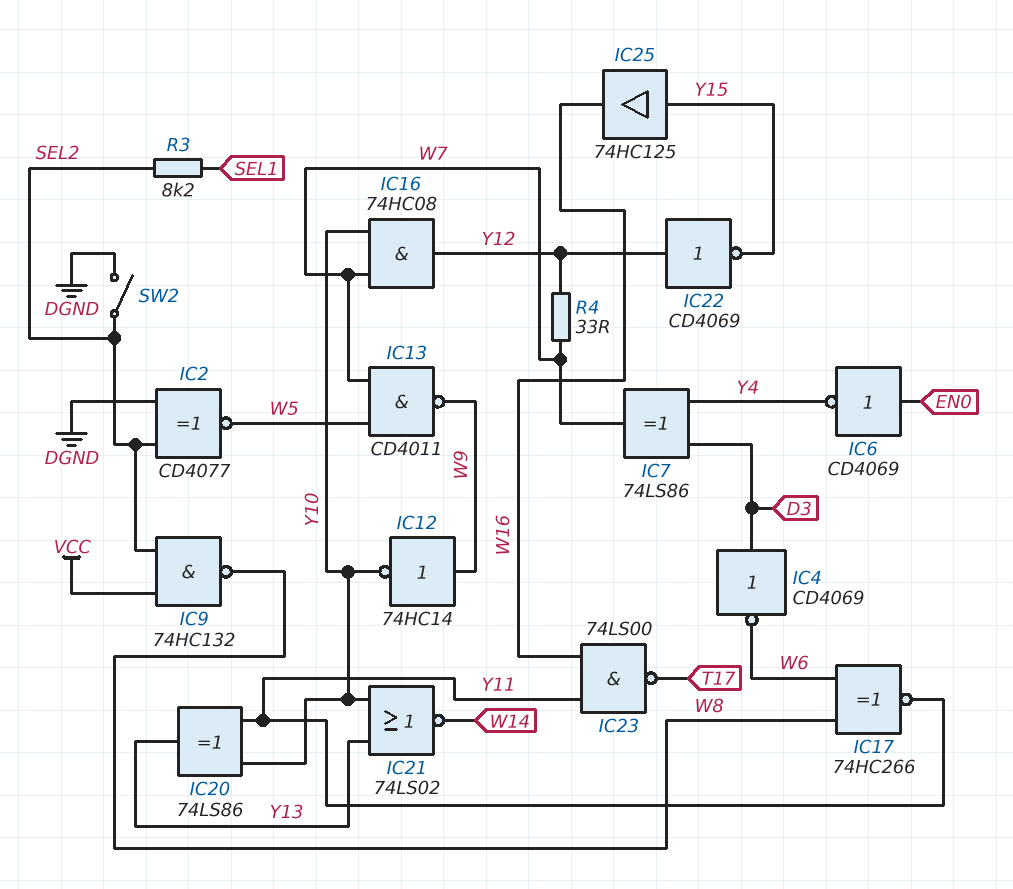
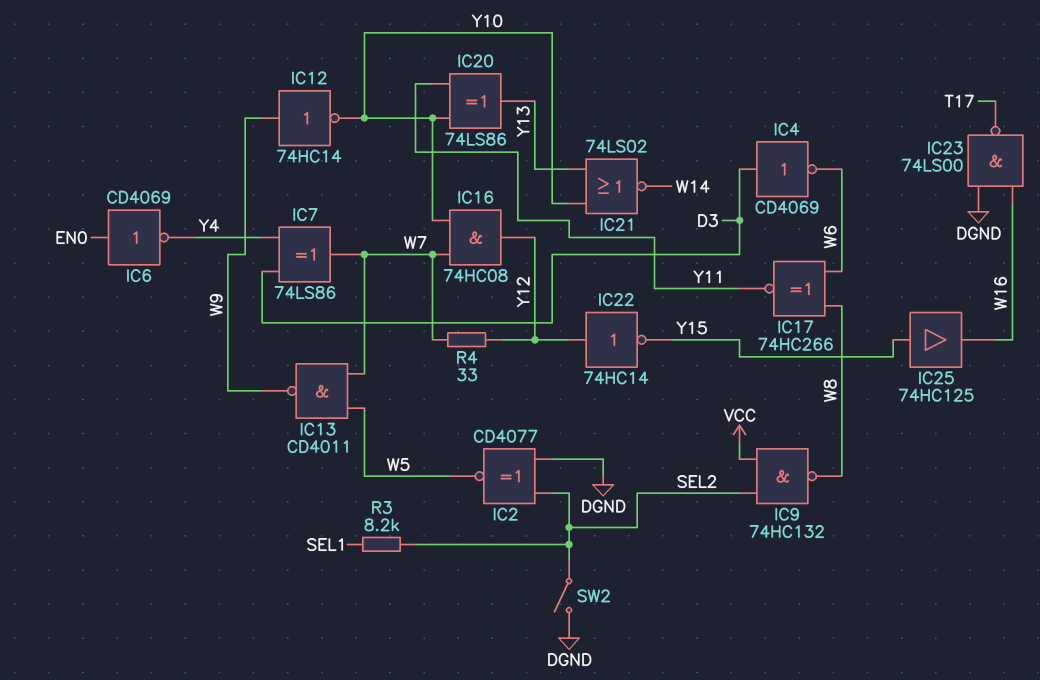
IC22: NOT CD4069 (in Y12, out Y15) -> NOT 74HC14 (in Y12, out Y15)
IC23: NAND 74LS00 (in W16, in Y11, out T17) -> NAND 74LS00 (in DGND, in W16, out T17)

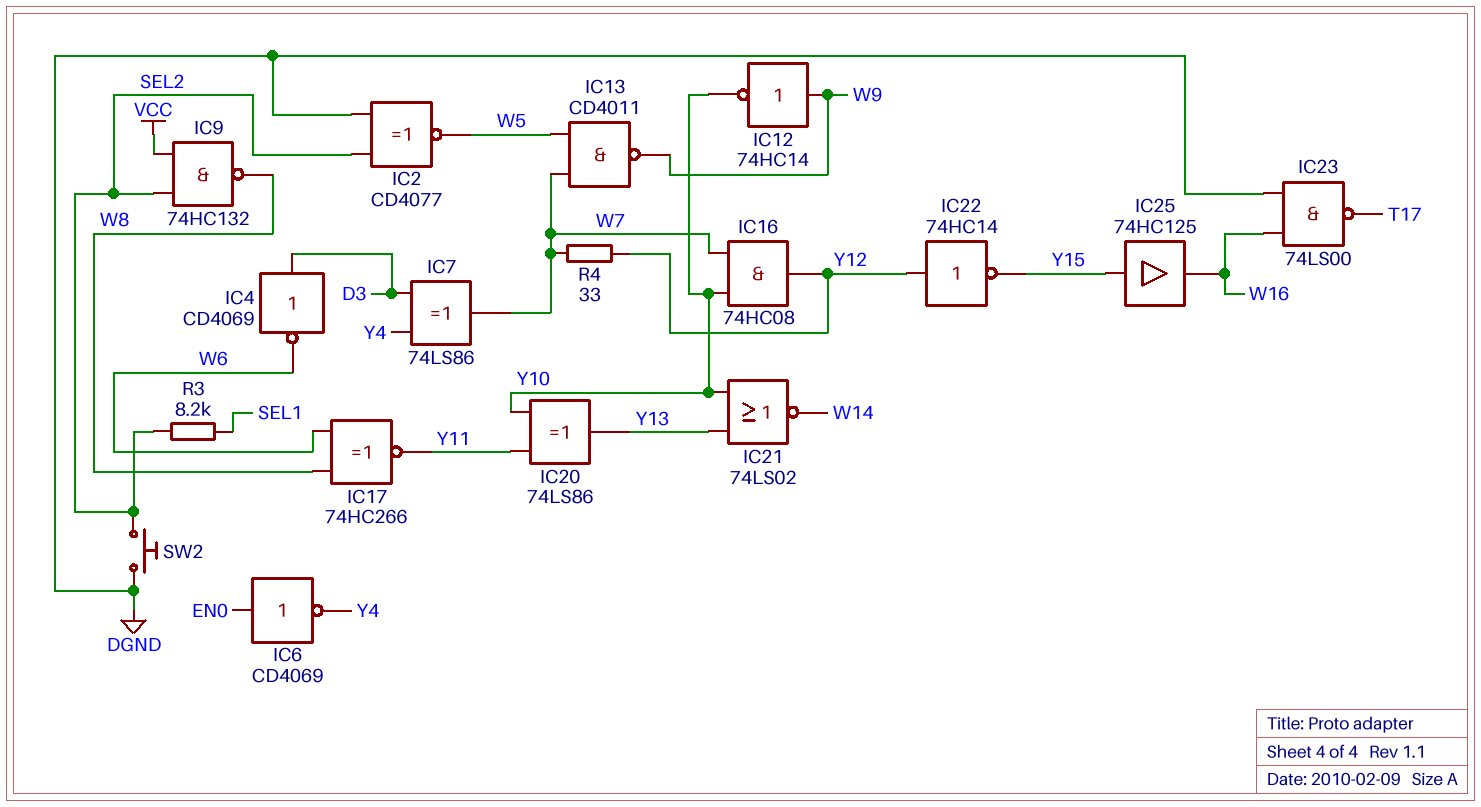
SW2: switch (DGND, SEL2) -> button (DGND, SEL2)

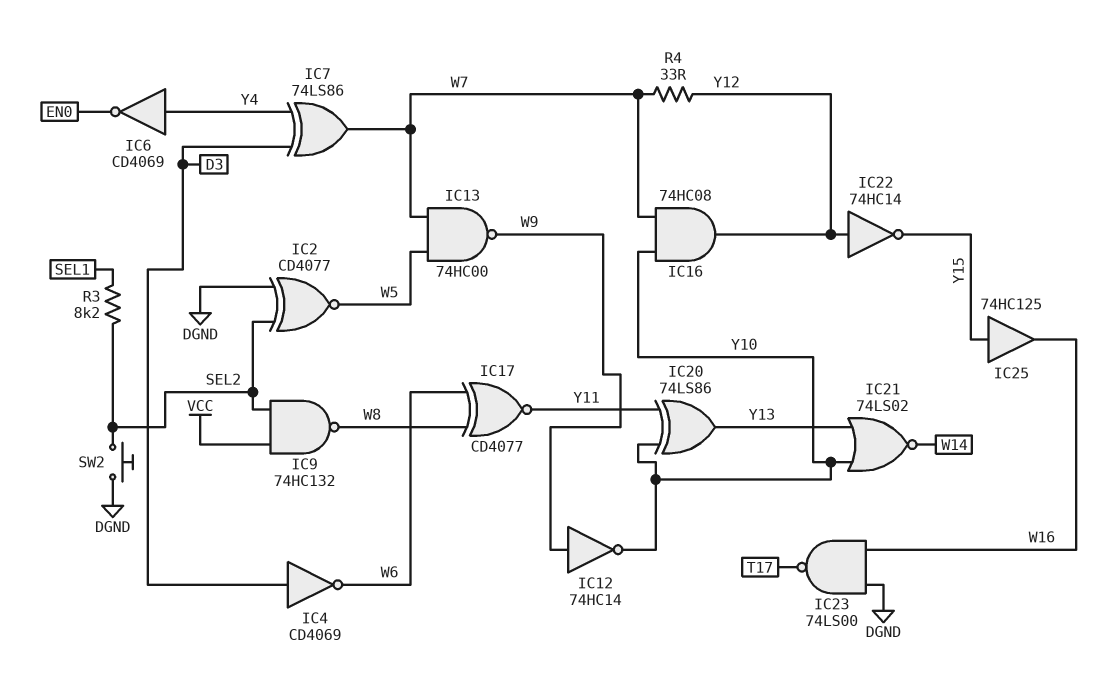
IC6: NOT CD4069 (in EN0, out Y4) -> NOT CD4069 (in Y4, out EN0)
IC13: NAND CD4011 (in W5, in W7, out W9) -> NAND 74HC00 (in W5, in W7, out W9)
IC17: XNOR 74HC266 (in W6, in W8, out Y11) -> XNOR CD4077 (in W6, in W8, out Y11)

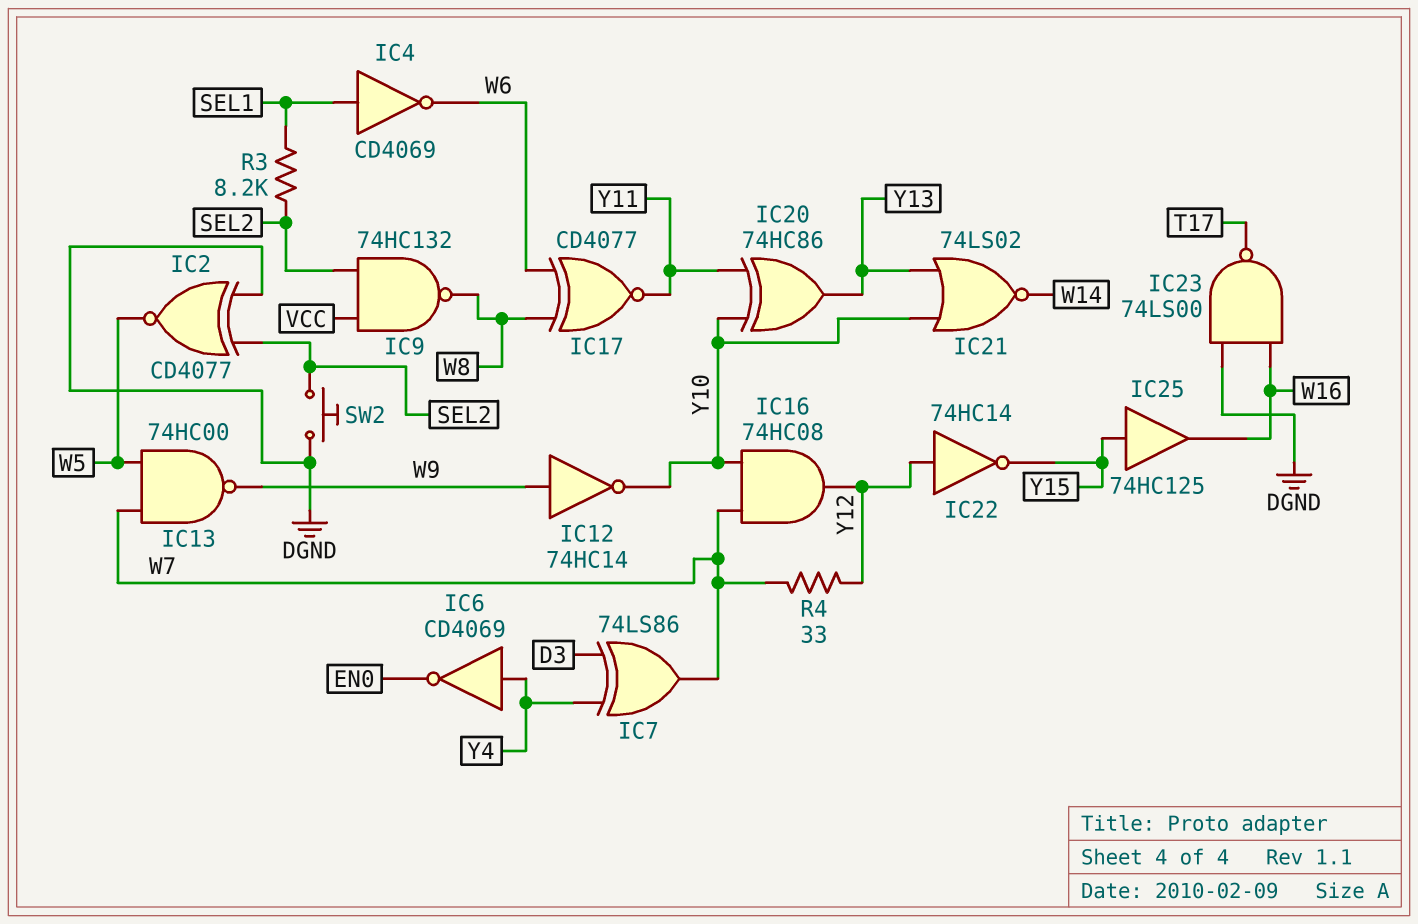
IC4: NOT CD4069 (in D3, out W6) -> NOT CD4069 (in SEL1, out W6)
IC20: XOR 74LS86 (in Y10, in Y11, out Y13) -> XOR 74HC86 (in Y10, in Y11, out Y13)

